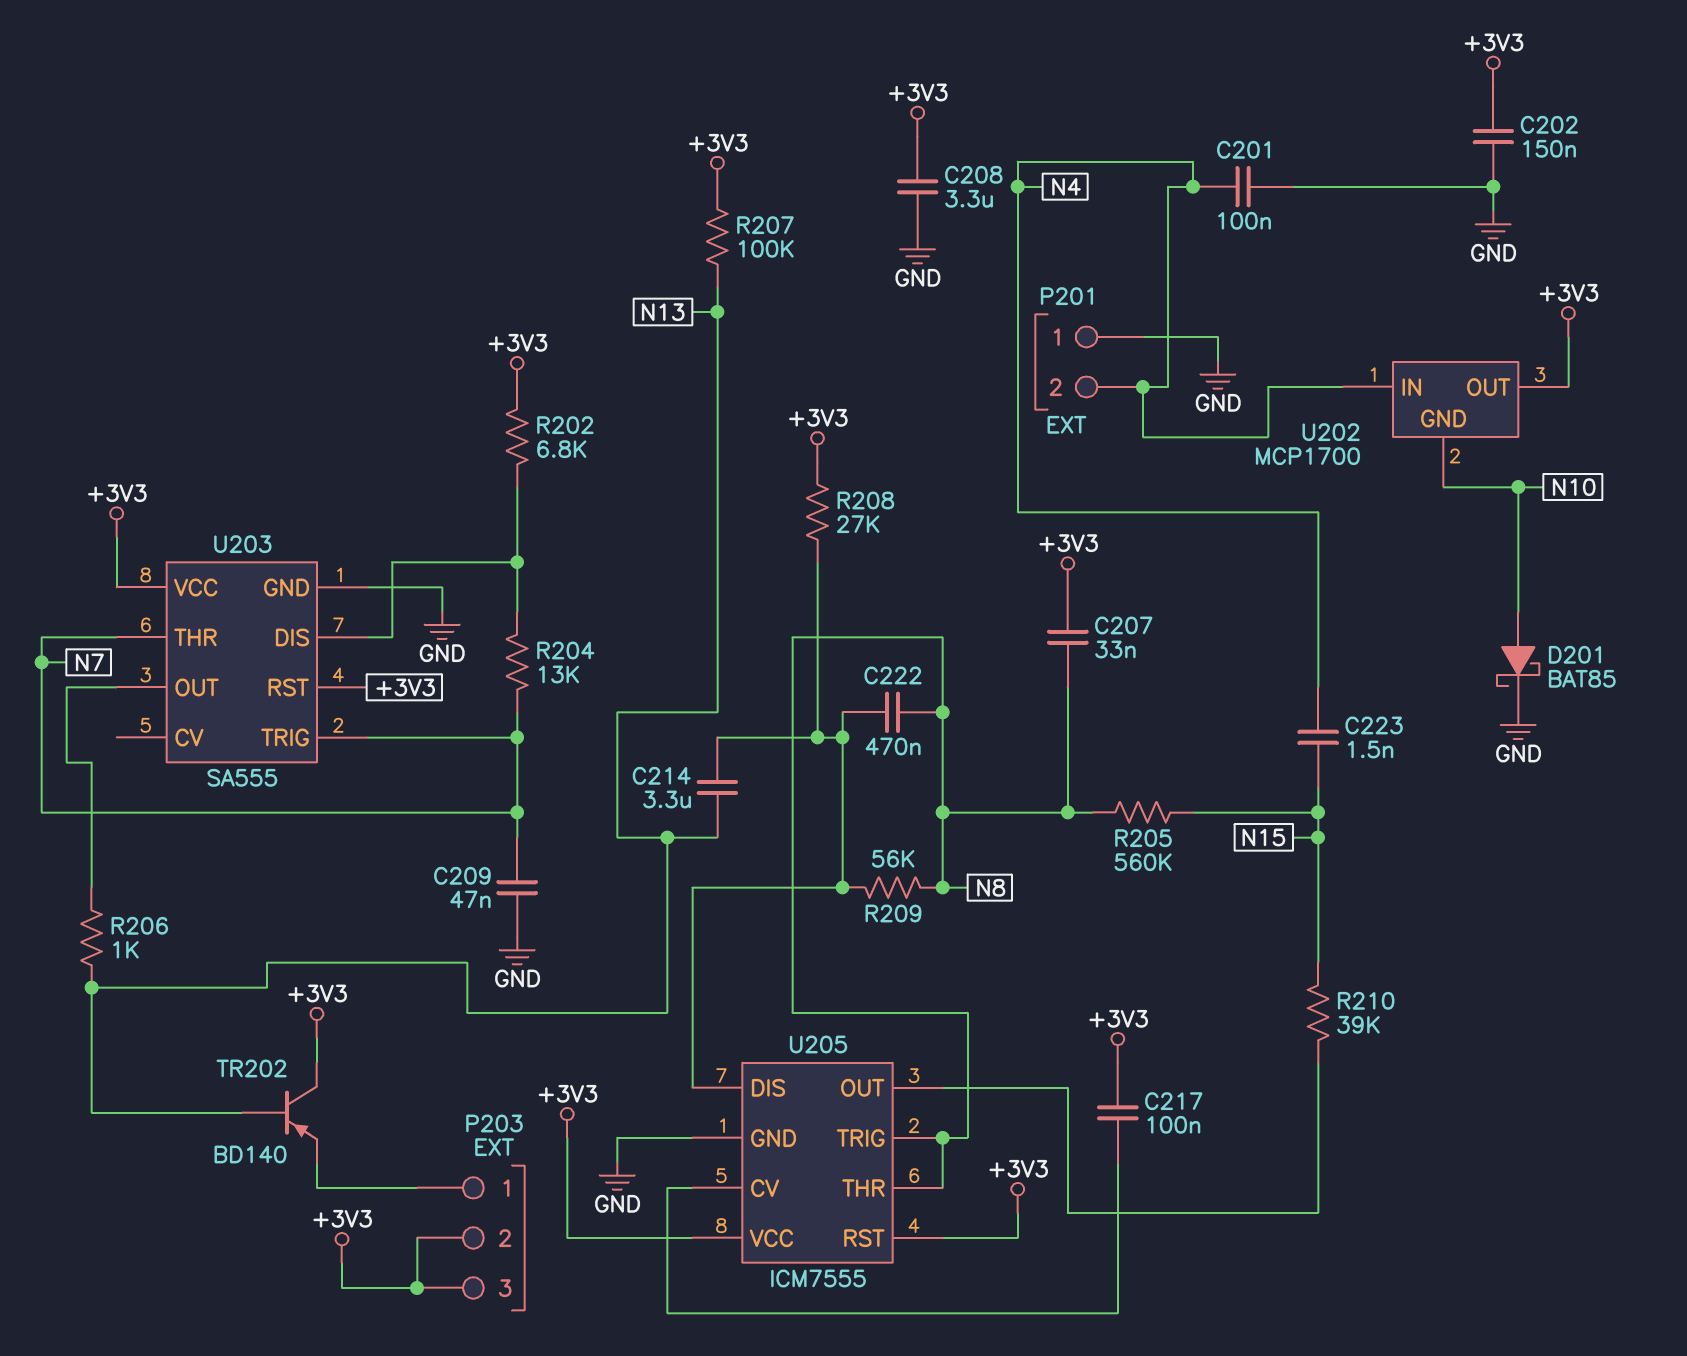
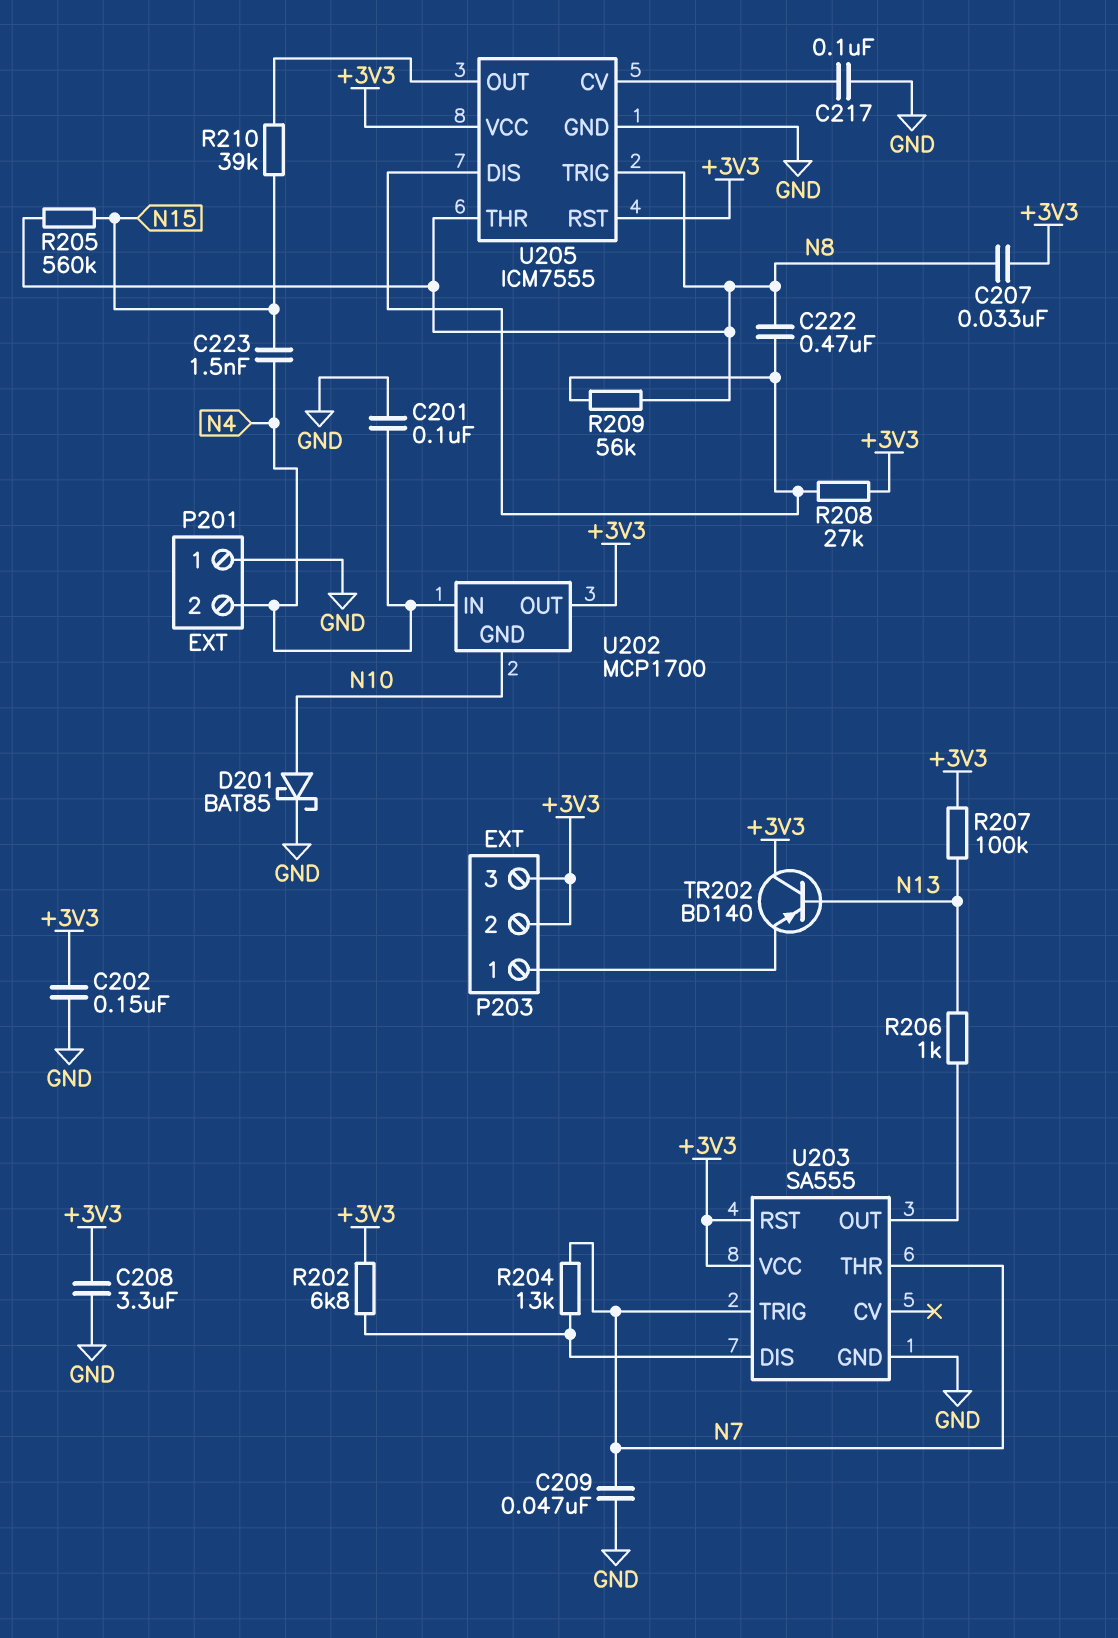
C214: 3.3uF (N13, U205/DIS) -> none
C217: 100nF (+3V3, U205/CV) -> 100nF (GND, U205/CV)

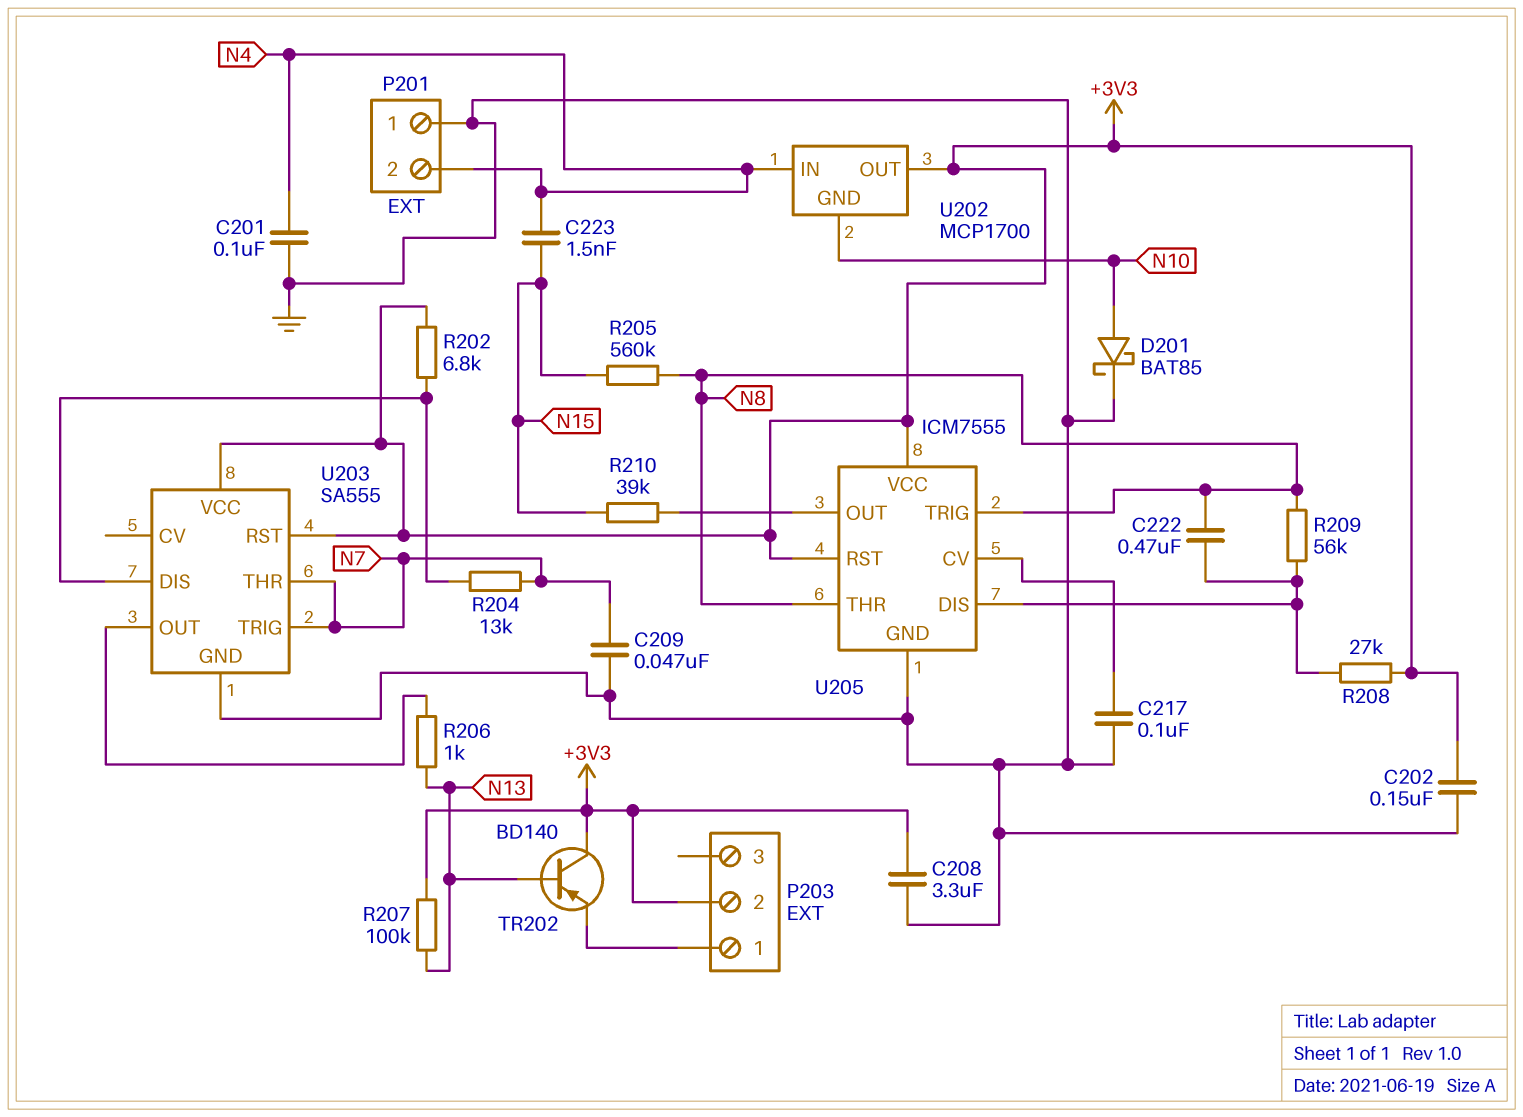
C207: 33nF (+3V3, N8) -> none
P203 pin 3: +3V3 -> none

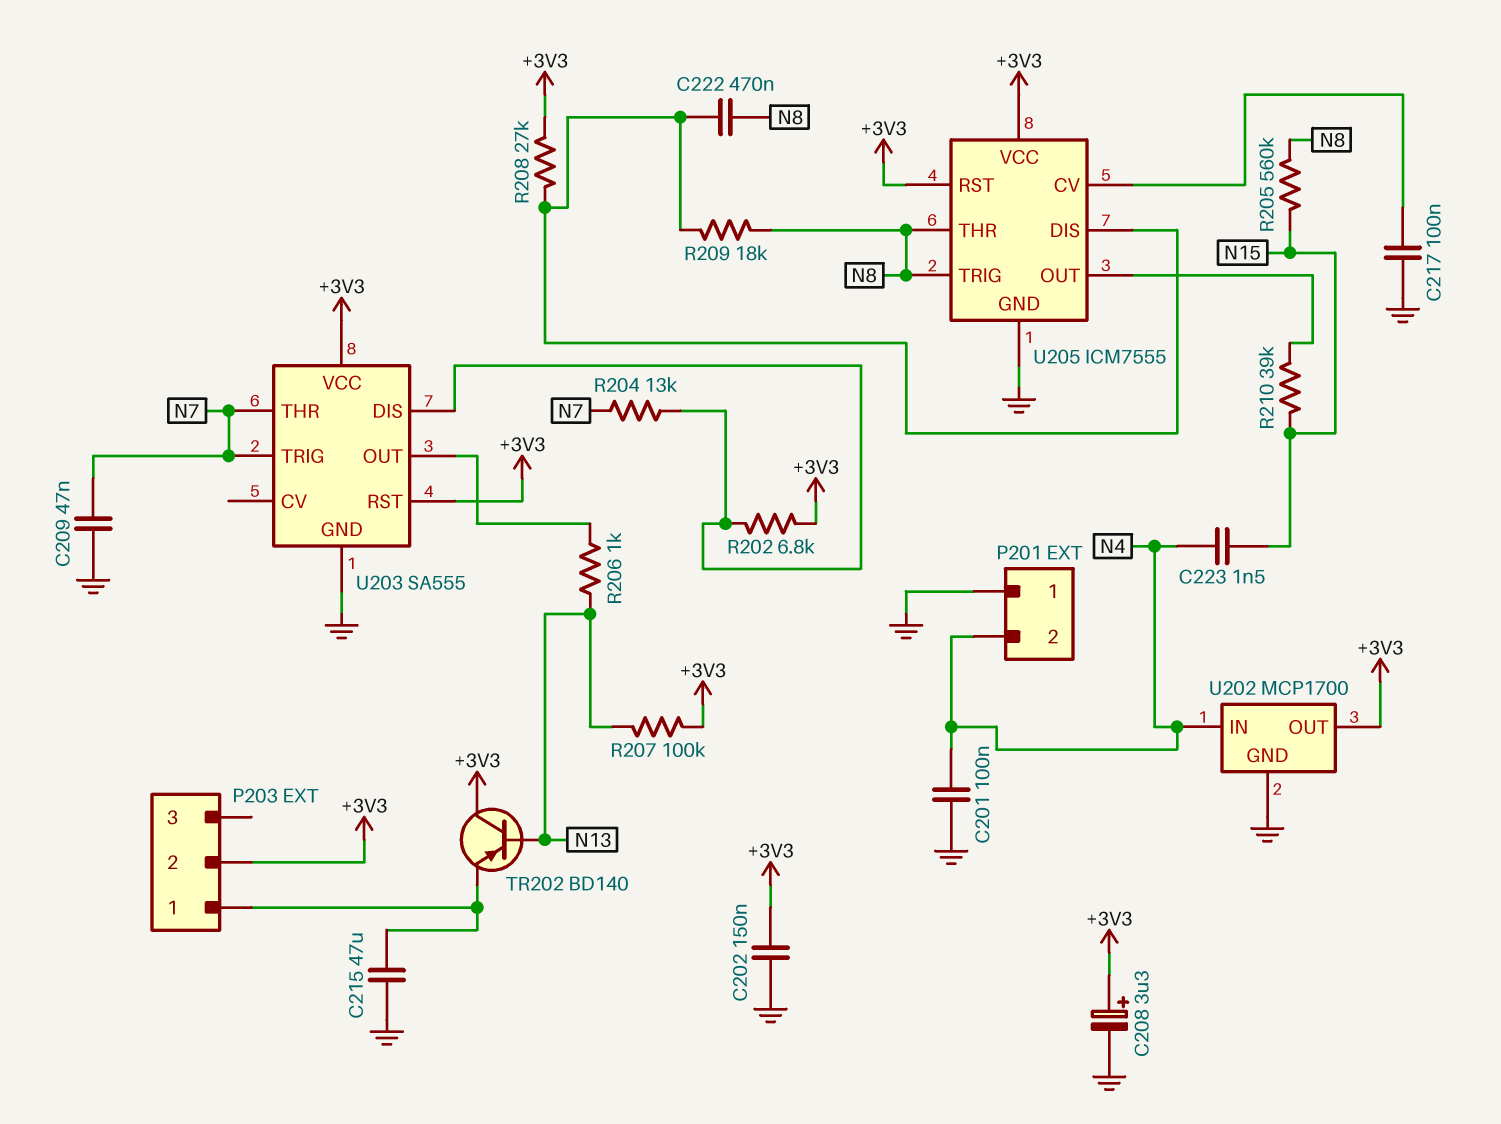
C208: 3.3uF (+3V3, GND) -> 3.3uF (plus +3V3, minus GND)
C215: none -> 47uF (GND, P203/1)
D201: schottky BAT85 (A N10, K GND) -> none
R209: 56k (N8, U205/DIS) -> 18k (N8, U205/DIS)
U202 pin GND: N10 -> GND

